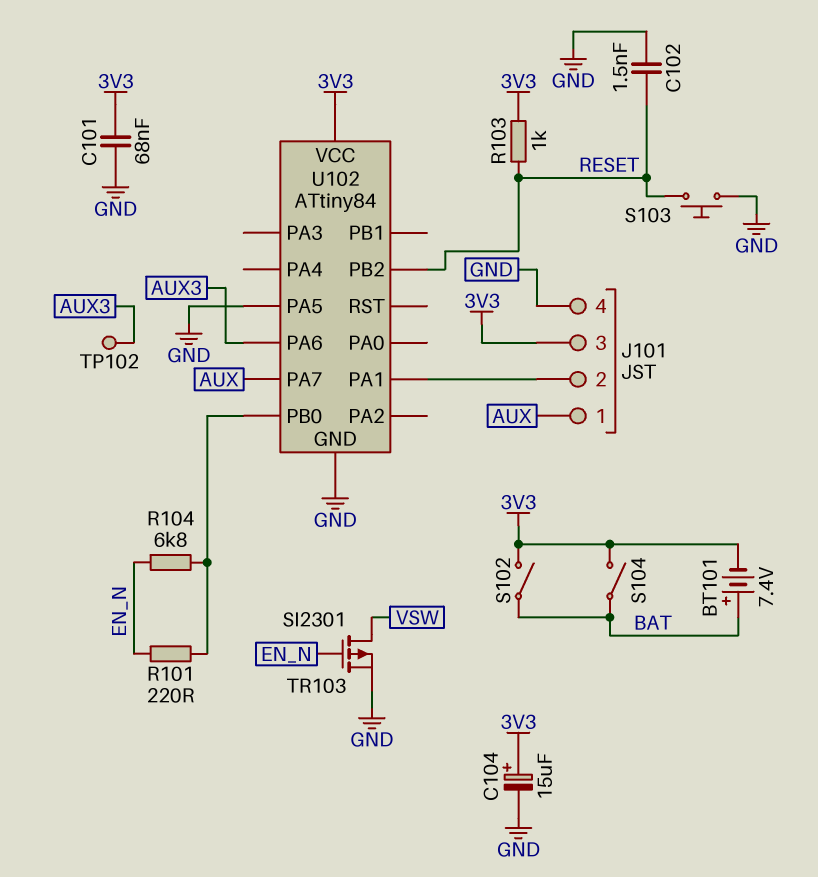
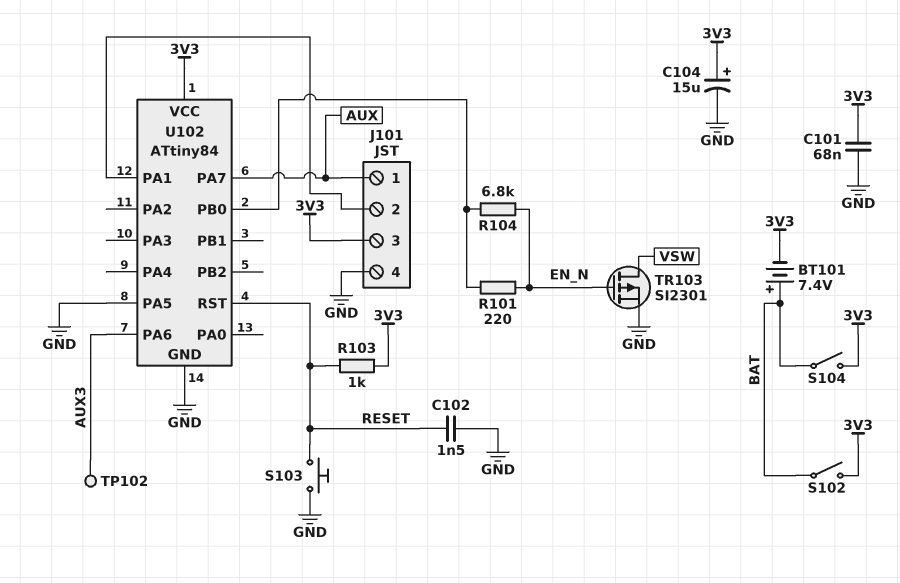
U102 pin PB2: RESET -> none
U102 pin RST: none -> RESET

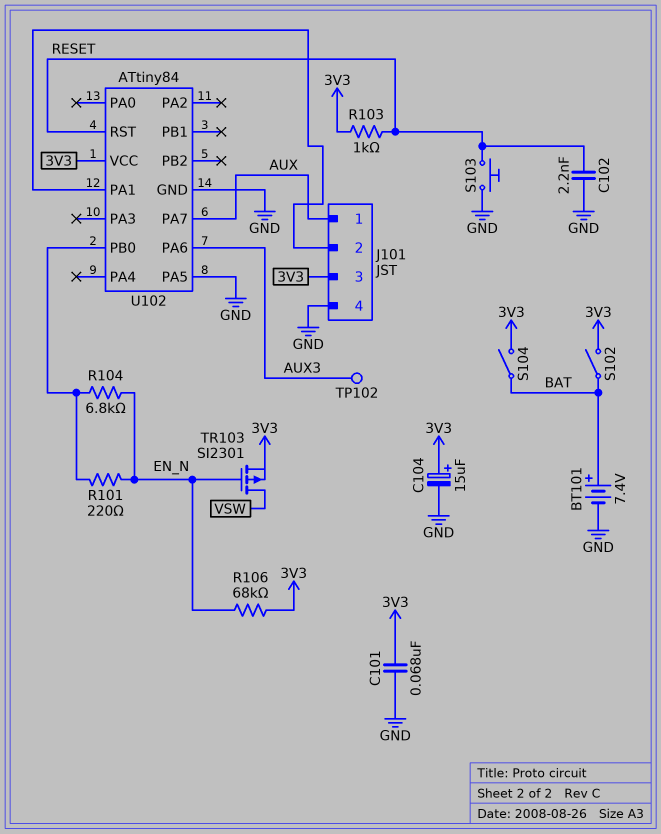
BT101: 7.4V (plus BAT, minus 3V3) -> 7.4V (plus BAT, minus GND)
C102: 1.5nF (GND, RESET) -> 2.2nF (GND, RESET)
R106: none -> 68k (3V3, EN_N)
TR103: PMOS SI2301 (G EN_N, D VSW, S GND) -> PMOS SI2301 (G EN_N, D VSW, S 3V3)

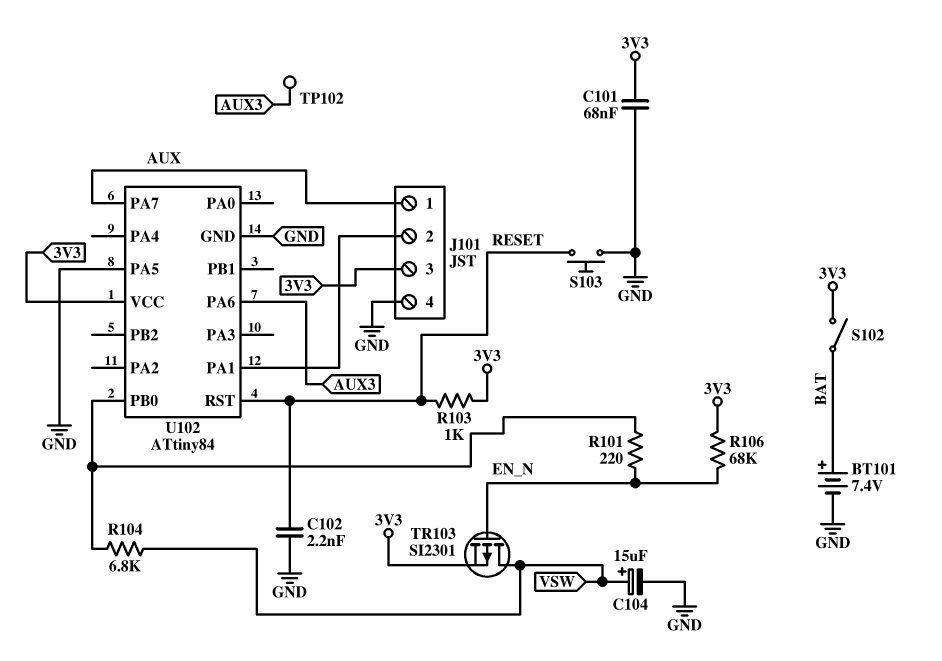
C104: 15uF (plus 3V3, minus GND) -> 15uF (plus VSW, minus GND)
R104: 6.8k (EN_N, U102/PB0) -> 6.8k (U102/PB0, VSW)
S104: switch (3V3, BAT) -> none

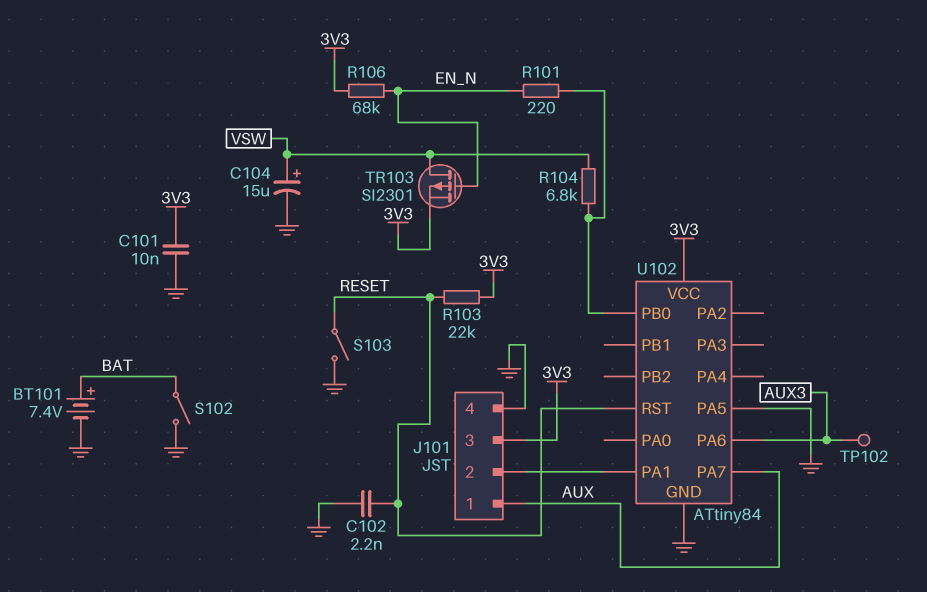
C101: 68nF (3V3, GND) -> 10nF (3V3, GND)
R103: 1k (3V3, RESET) -> 22k (3V3, RESET)
S102: switch (3V3, BAT) -> switch (BAT, GND)
S103: button (GND, RESET) -> switch (GND, RESET)

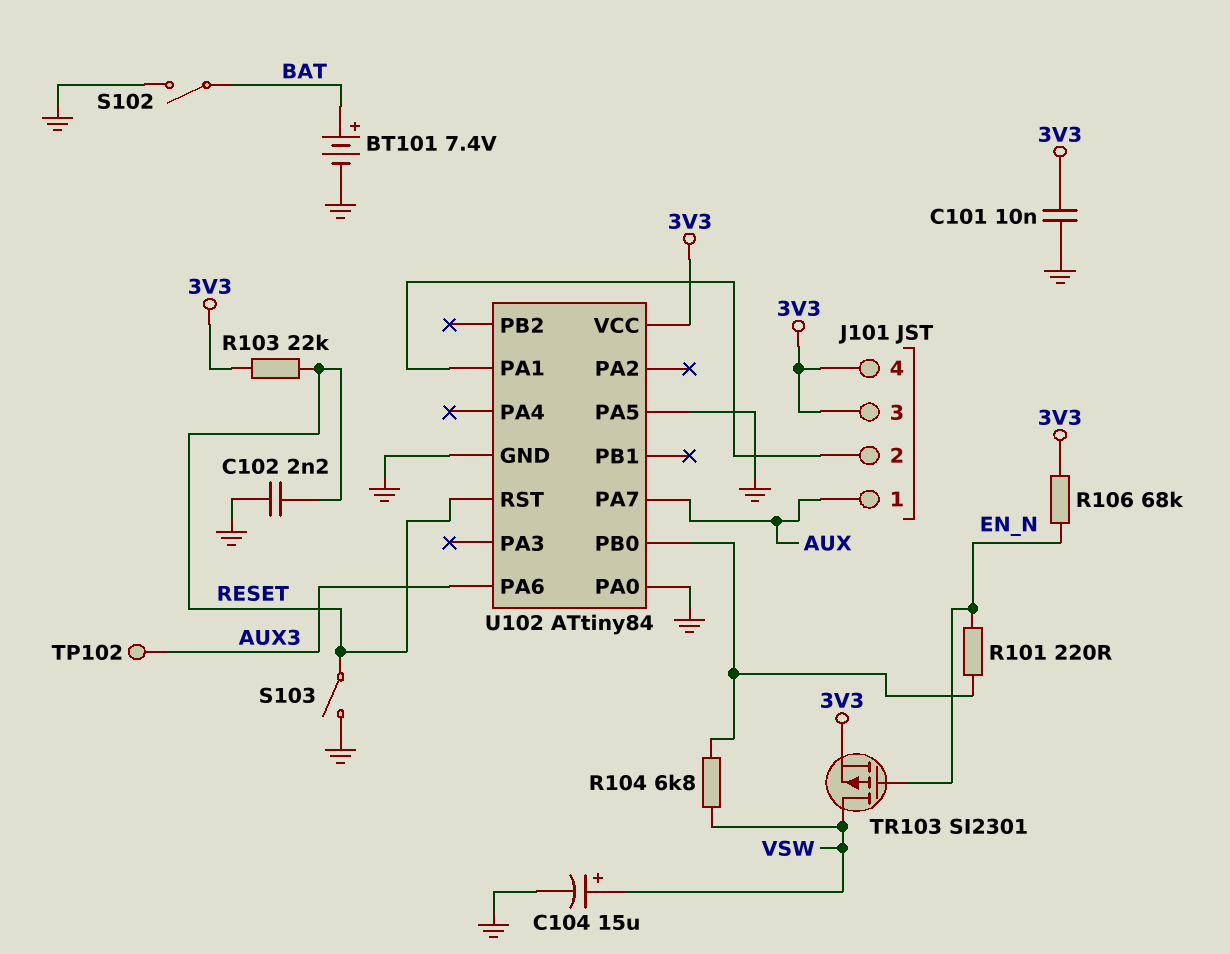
J101 pin 4: GND -> 3V3
U102 pin PA0: none -> GND

